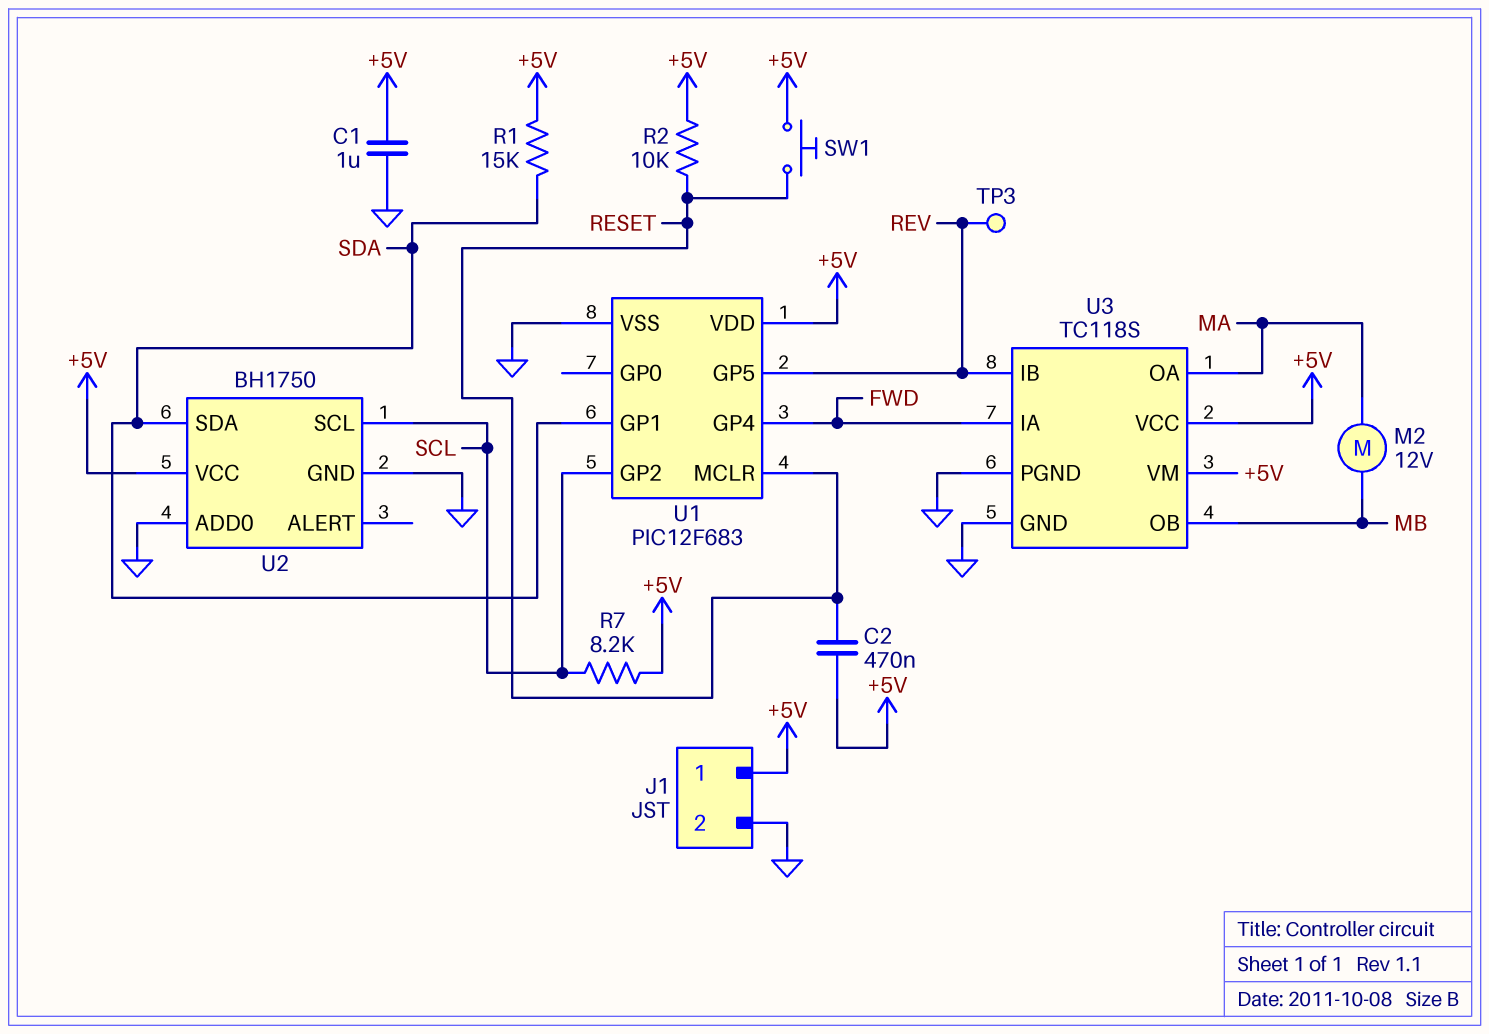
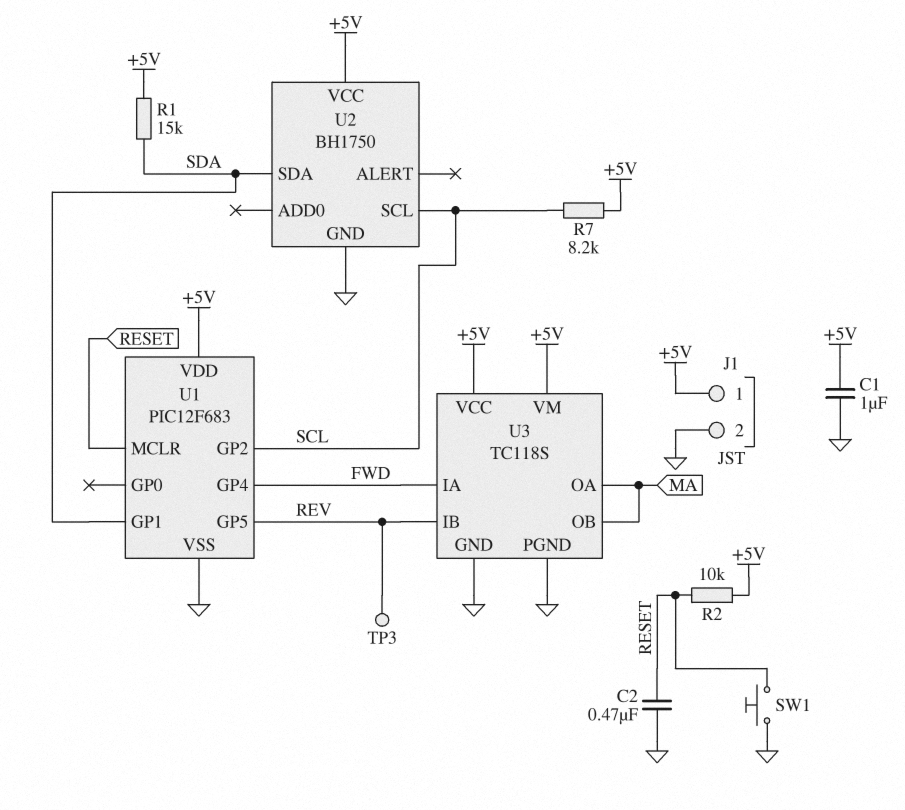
C2: 470nF (+5V, RESET) -> 470nF (GND, RESET)
M2: motor 12V (MA, MB) -> none
SW1: button (+5V, RESET) -> button (GND, RESET)
U2 pin ADD0: GND -> none
U3 pin OB: MB -> MA

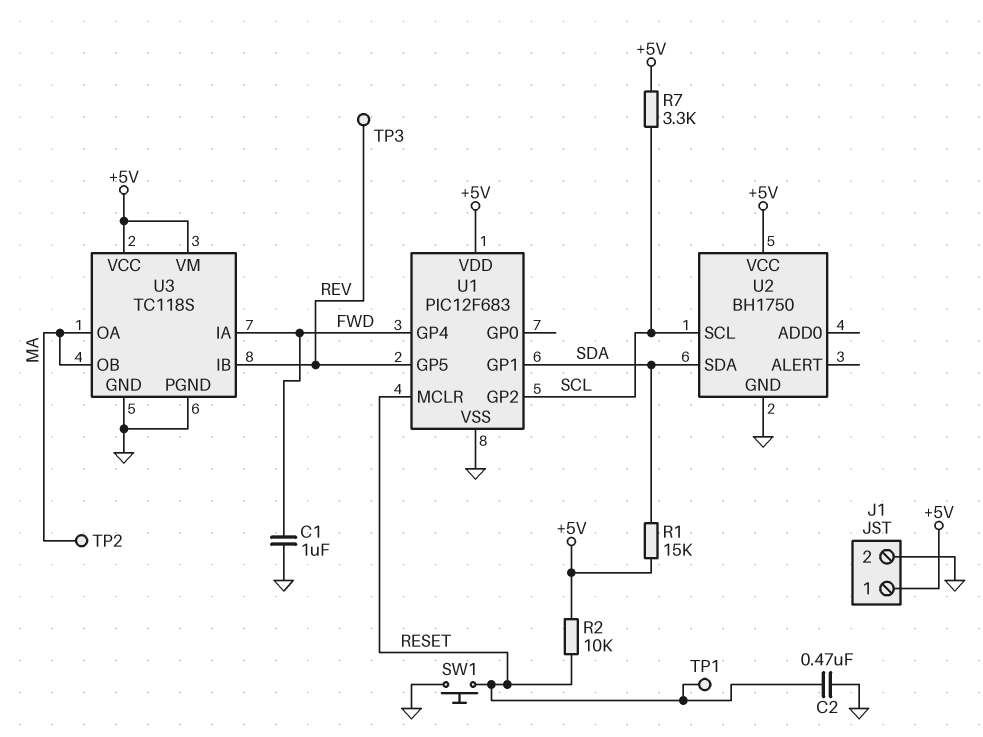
C1: 1uF (+5V, GND) -> 1uF (FWD, GND)
R7: 8.2k (+5V, SCL) -> 3.3k (+5V, SCL)
TP1: none -> test point (RESET)
TP2: none -> test point (MA)

